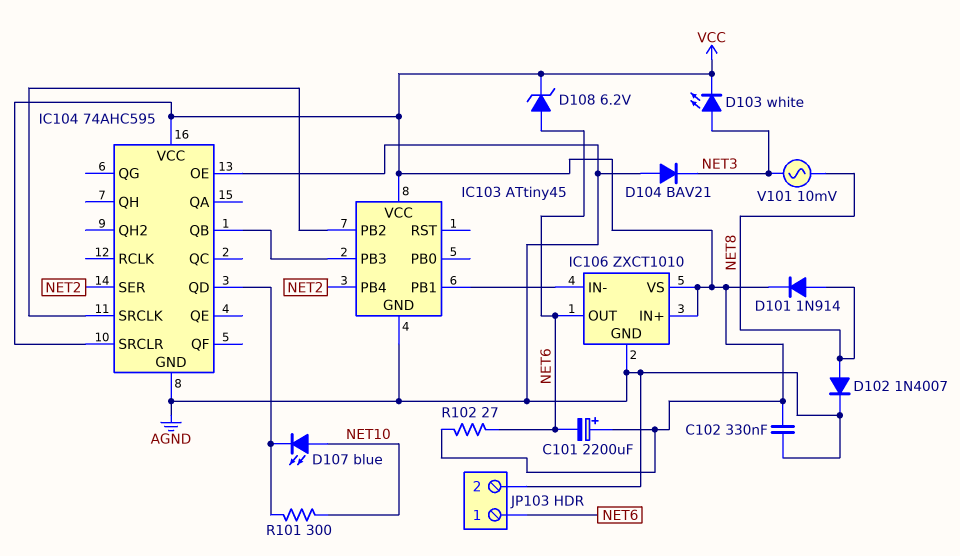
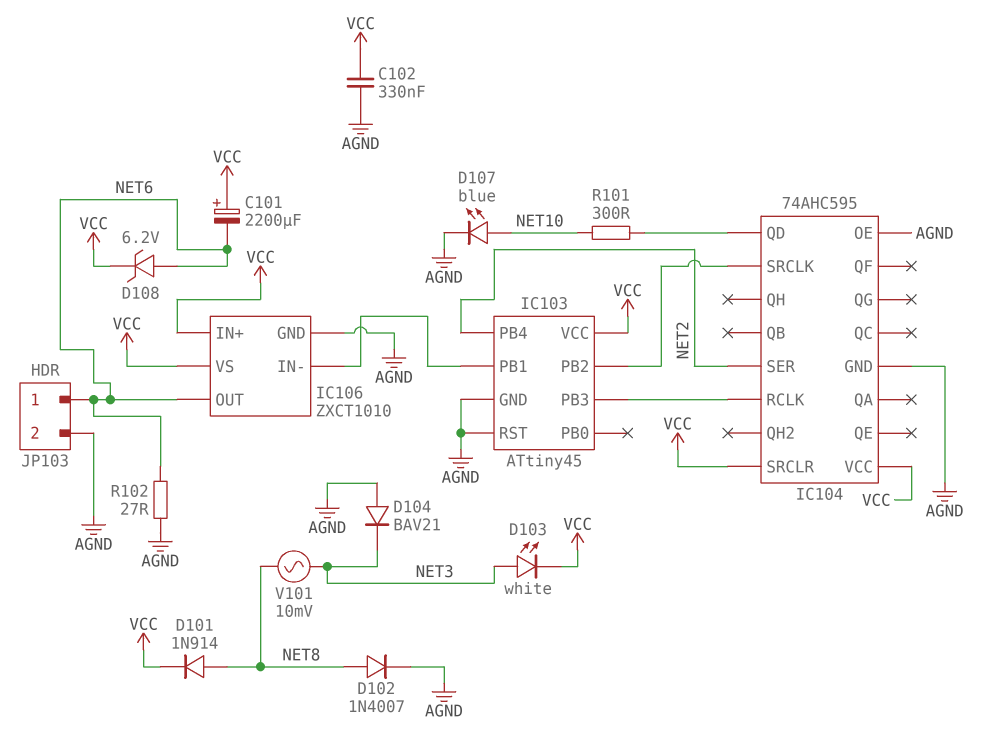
D107: LED blue (A NET10, K IC104/QD) -> LED blue (A NET10, K AGND)
IC103 pin RST: none -> AGND
IC104 pin QB: IC103/PB3 -> none
IC104 pin RCLK: none -> IC103/PB3
R102: 27 (NET6, VCC) -> 27 (AGND, NET6)

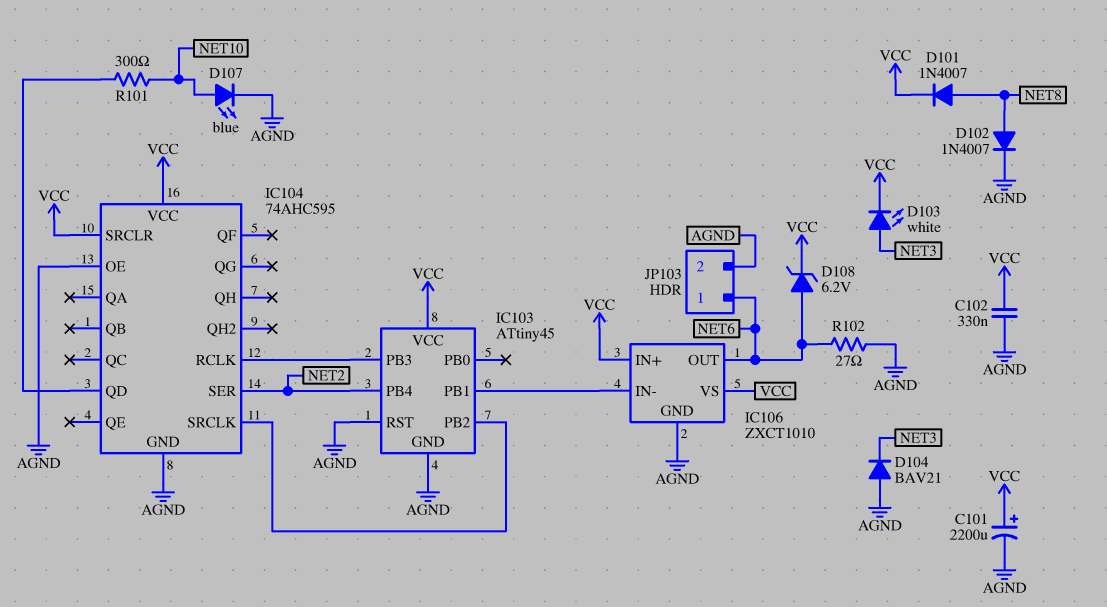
C101: 2200uF (plus VCC, minus NET6) -> 2200uF (plus VCC, minus AGND)
D101: diode 1N914 (A NET8, K VCC) -> diode 1N4007 (A NET8, K VCC)
V101: AC 10mV (NET3, NET8) -> none

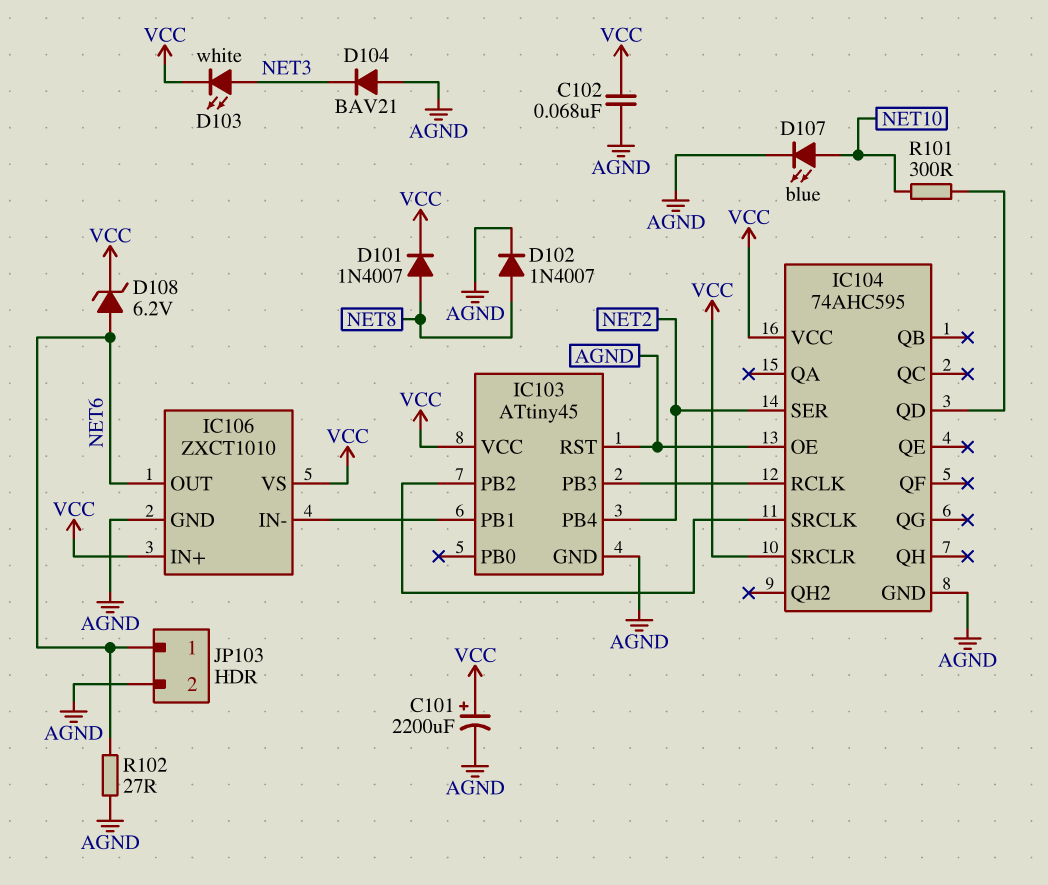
C102: 330nF (AGND, VCC) -> 68nF (AGND, VCC)

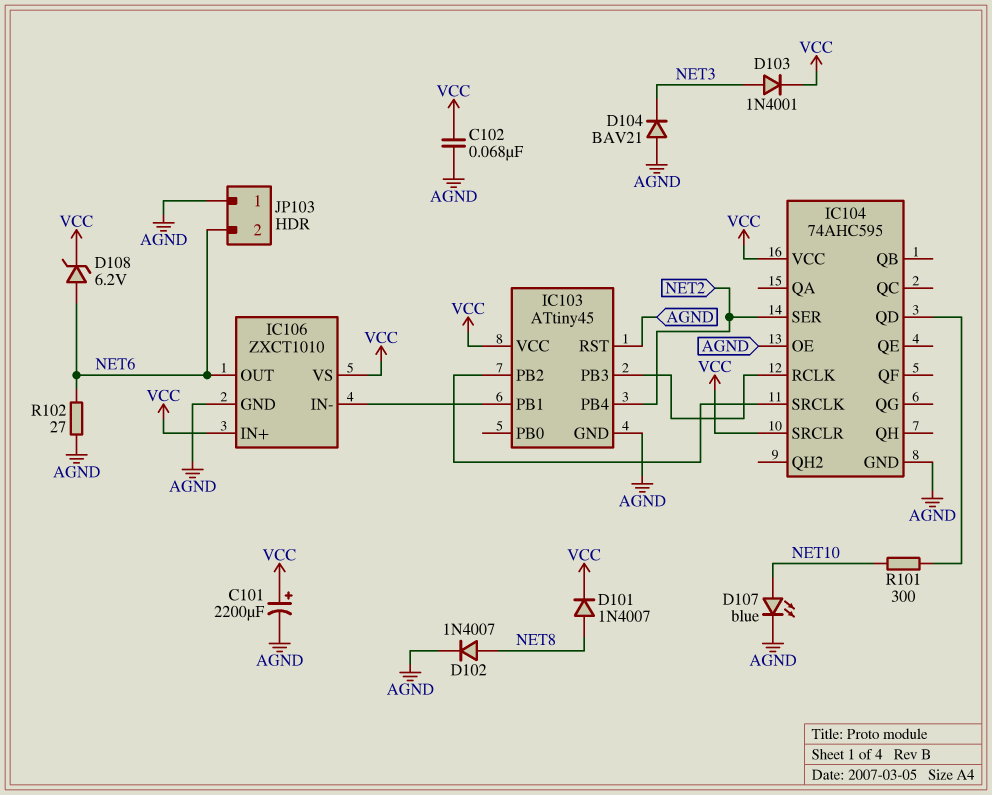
D103: LED white (A NET3, K VCC) -> diode 1N4001 (A NET3, K VCC)
JP103 pin 1: NET6 -> AGND
JP103 pin 2: AGND -> NET6

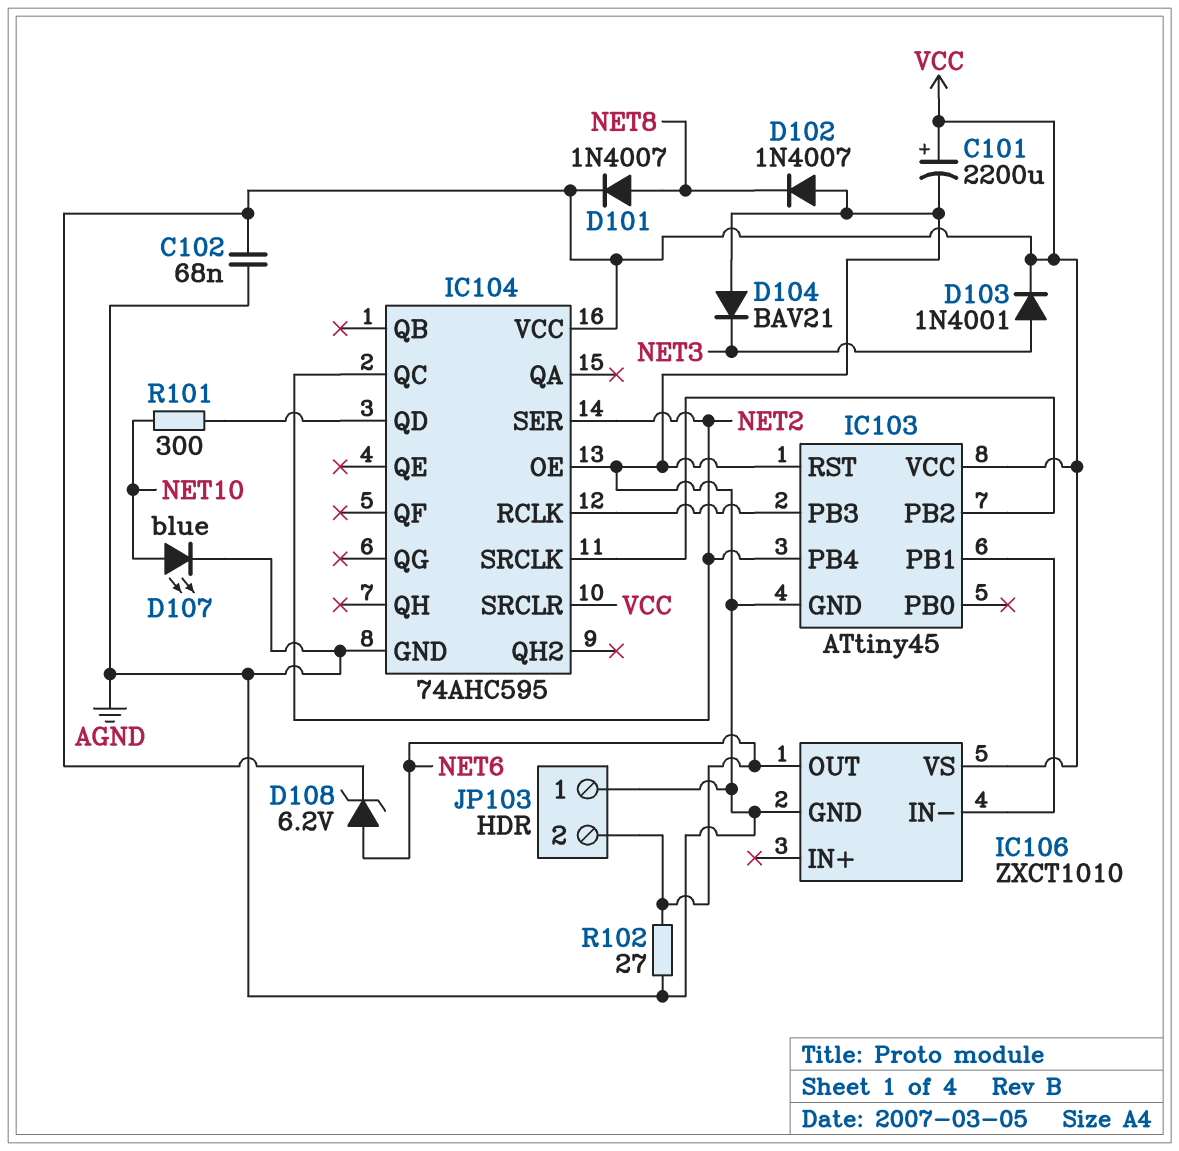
D102: diode 1N4007 (A NET8, K AGND) -> diode 1N4007 (A AGND, K NET8)
IC104 pin QC: none -> NET2
IC106 pin IN+: VCC -> none

